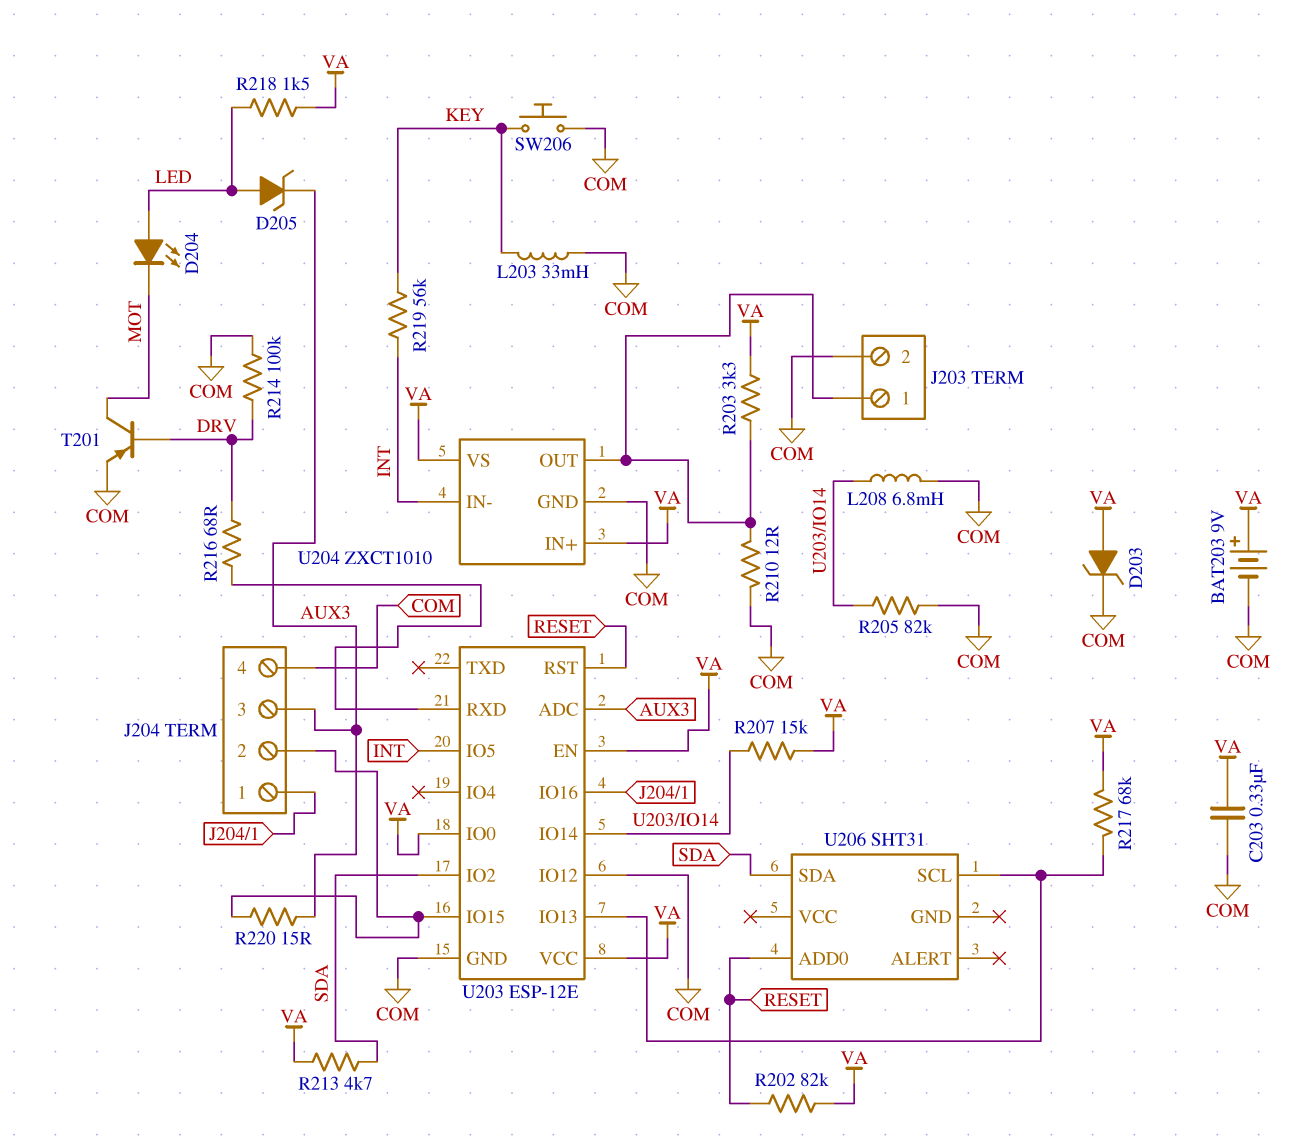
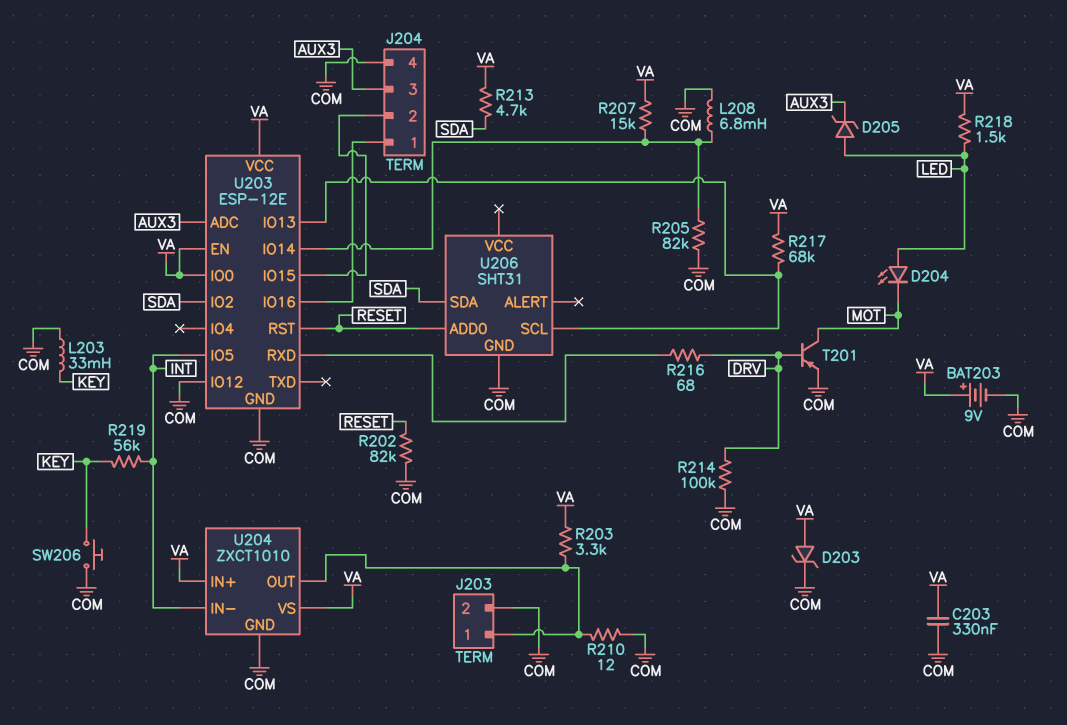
R202: 82k (RESET, VA) -> 82k (COM, RESET)
R220: 15 (AUX3, J204/2) -> none
U206 pin GND: none -> COM

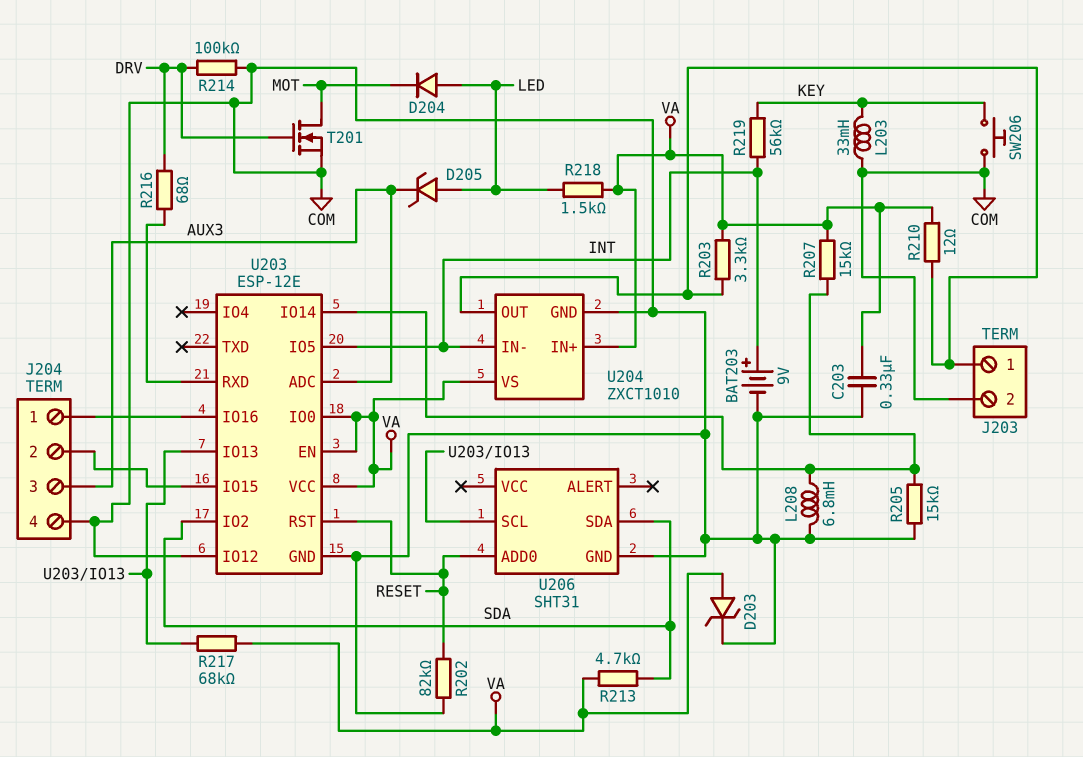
BAT203: 9V (plus VA, minus COM) -> 9V (plus INT, minus COM)
D204: LED (A LED, K MOT) -> diode (A LED, K MOT)
R205: 82k (COM, U203/IO14) -> 15k (COM, U203/IO14)
R210: 12 (COM, J203/1) -> 12 (J203/1, VA)
T201: PNP (B DRV, C MOT, E COM) -> NMOS (G DRV, D MOT, S COM)

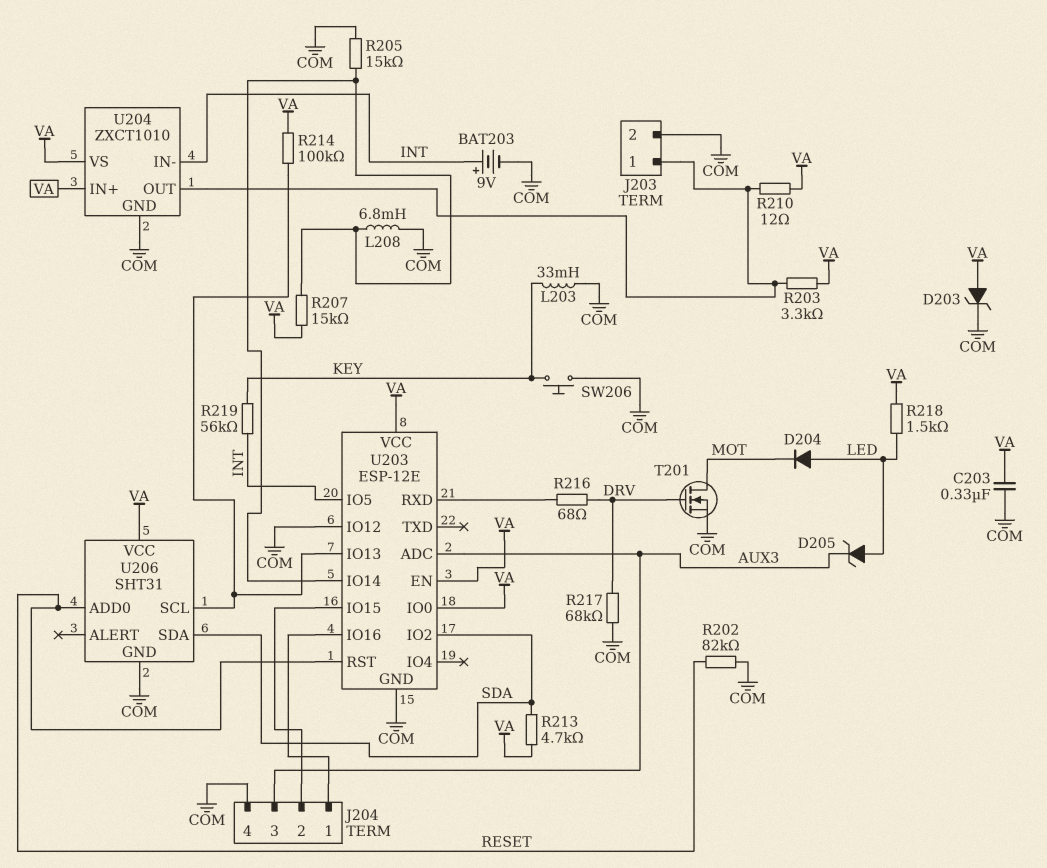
R214: 100k (COM, DRV) -> 100k (U203/IO13, VA)
R217: 68k (U203/IO13, VA) -> 68k (COM, DRV)
U206 pin VCC: none -> VA

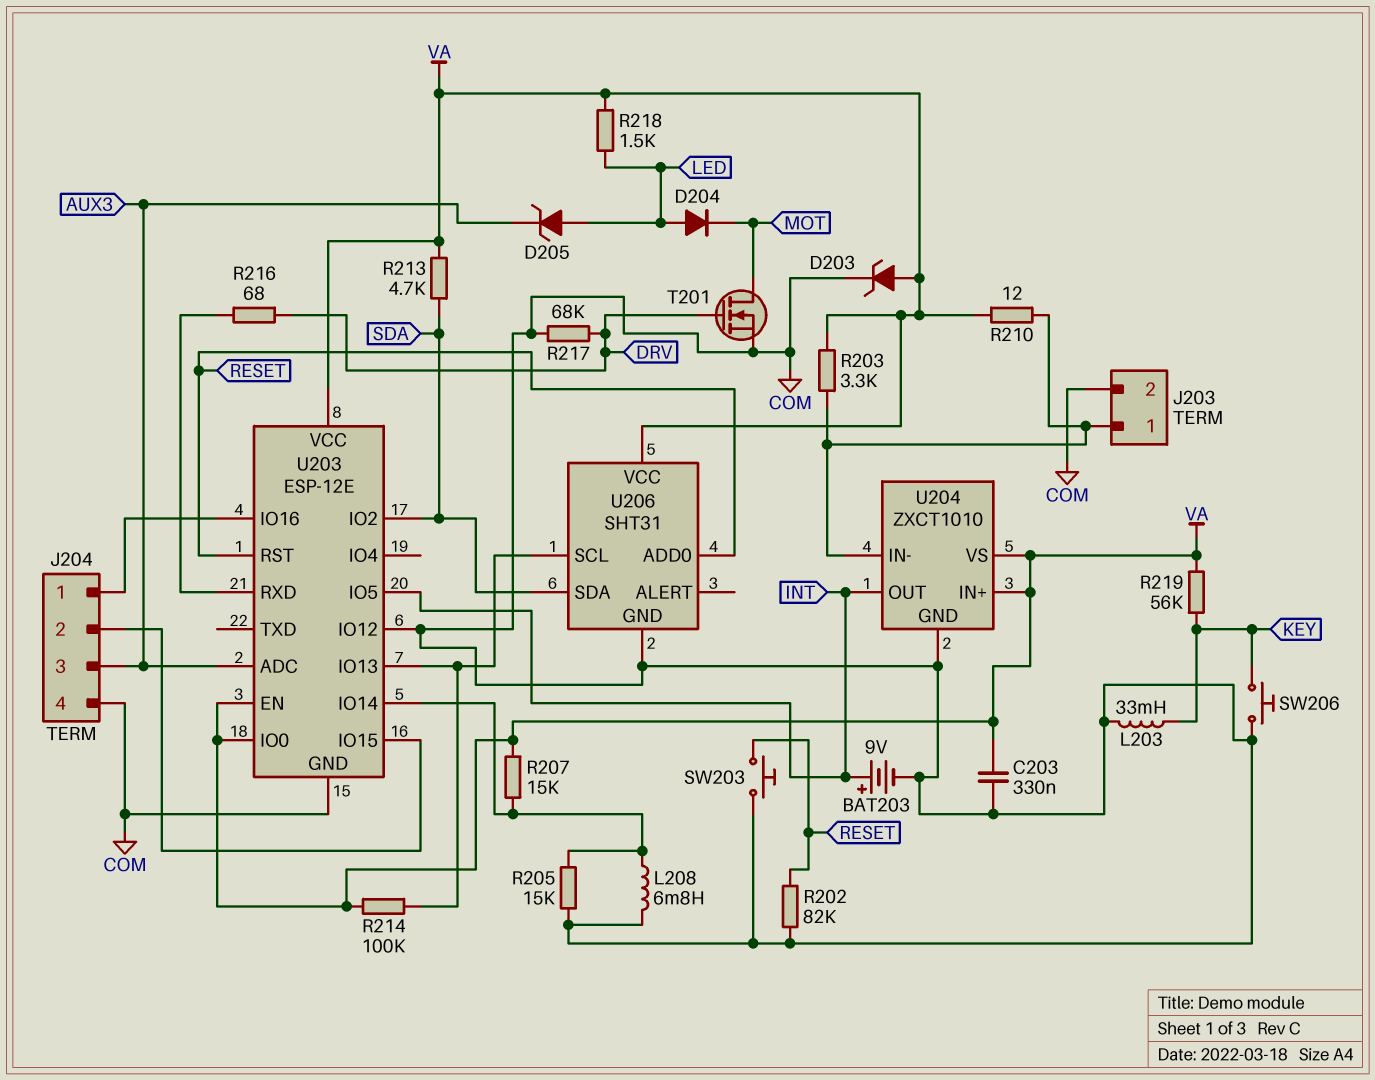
R219: 56k (INT, KEY) -> 56k (KEY, VA)
SW203: none -> button (COM, RESET)
U204 pin IN-: INT -> J203/1
U204 pin OUT: J203/1 -> INT

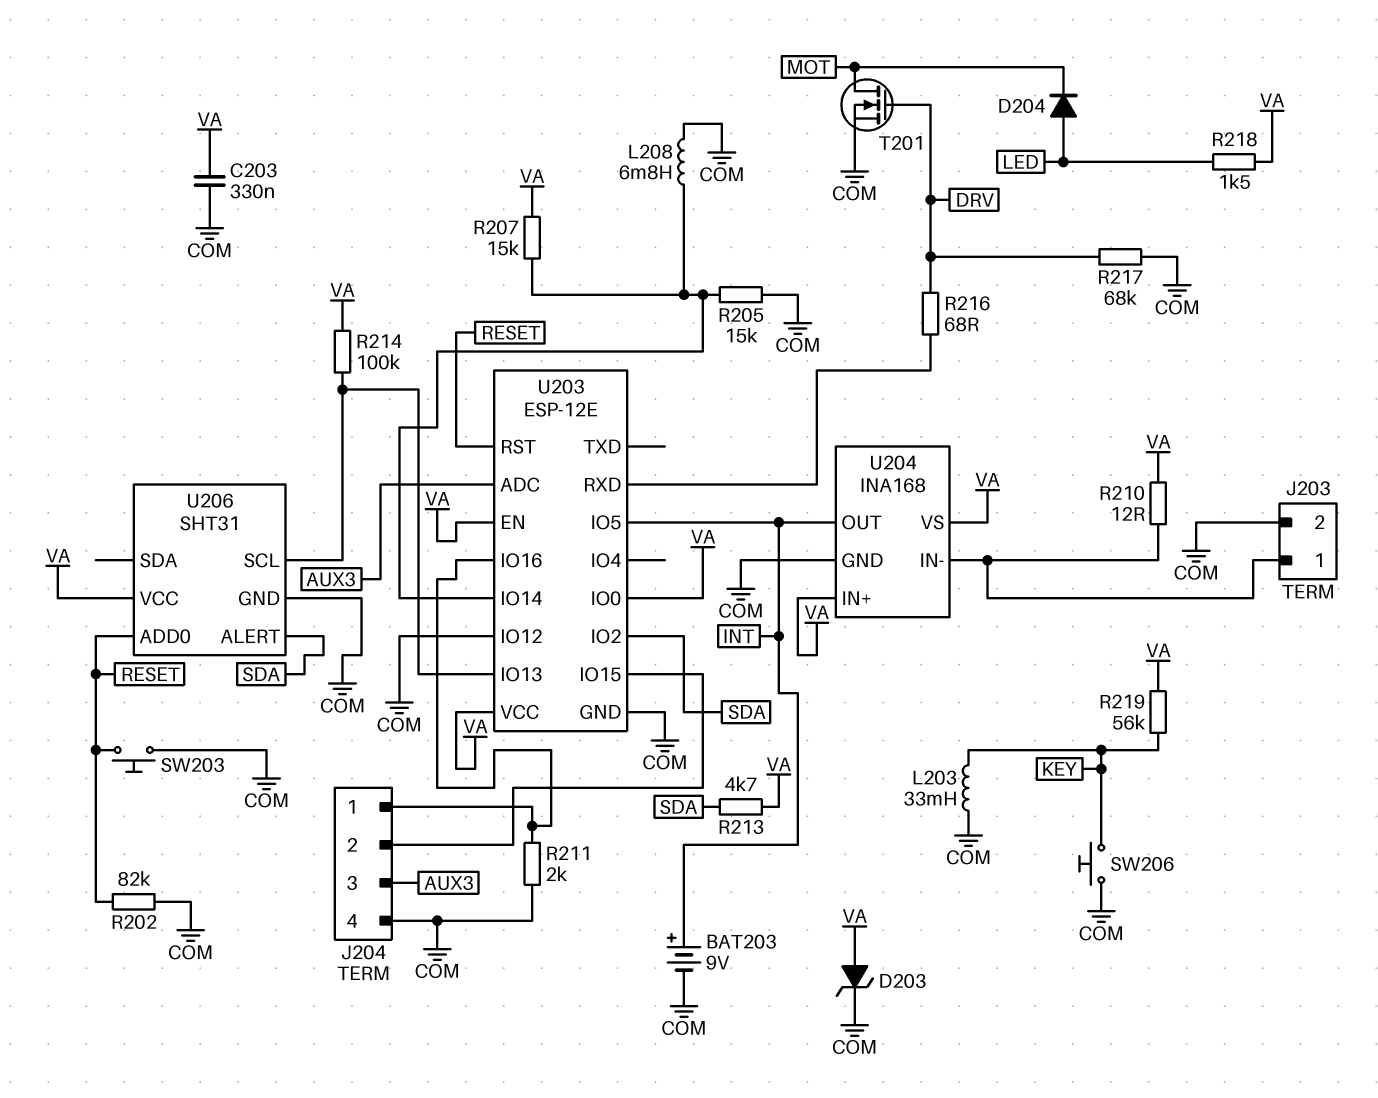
D205: zener (A LED, K AUX3) -> none
R203: 3.3k (J203/1, VA) -> none
R211: none -> 2k (COM, J204/1)
U204: ZXCT1010 -> INA168
U206 pin ALERT: none -> SDA
U206 pin SDA: SDA -> none

